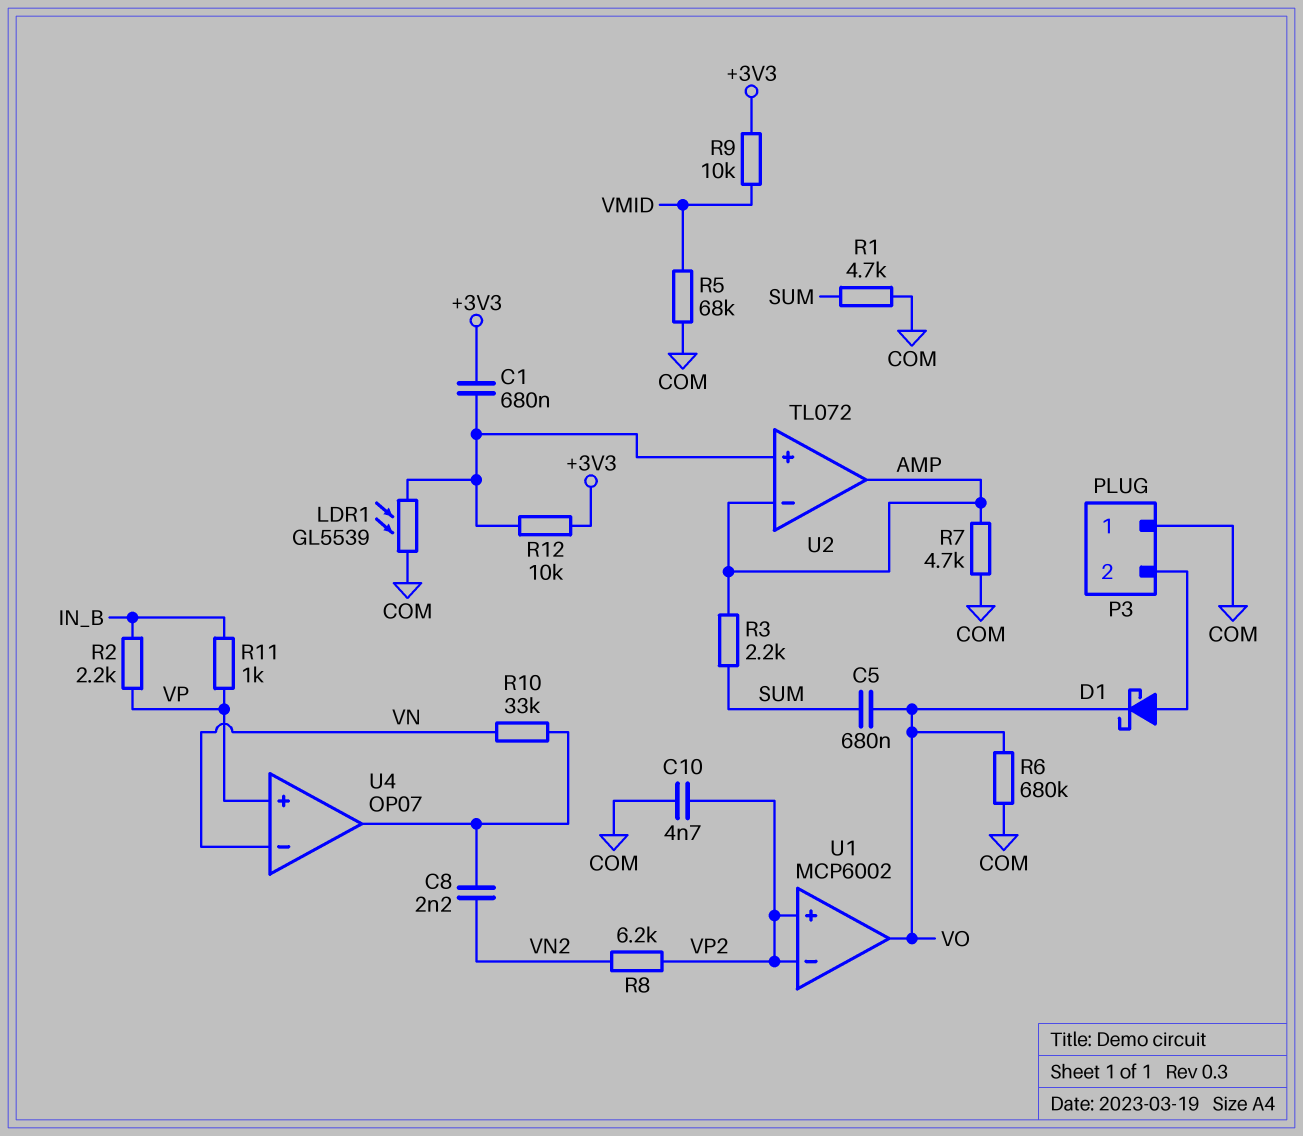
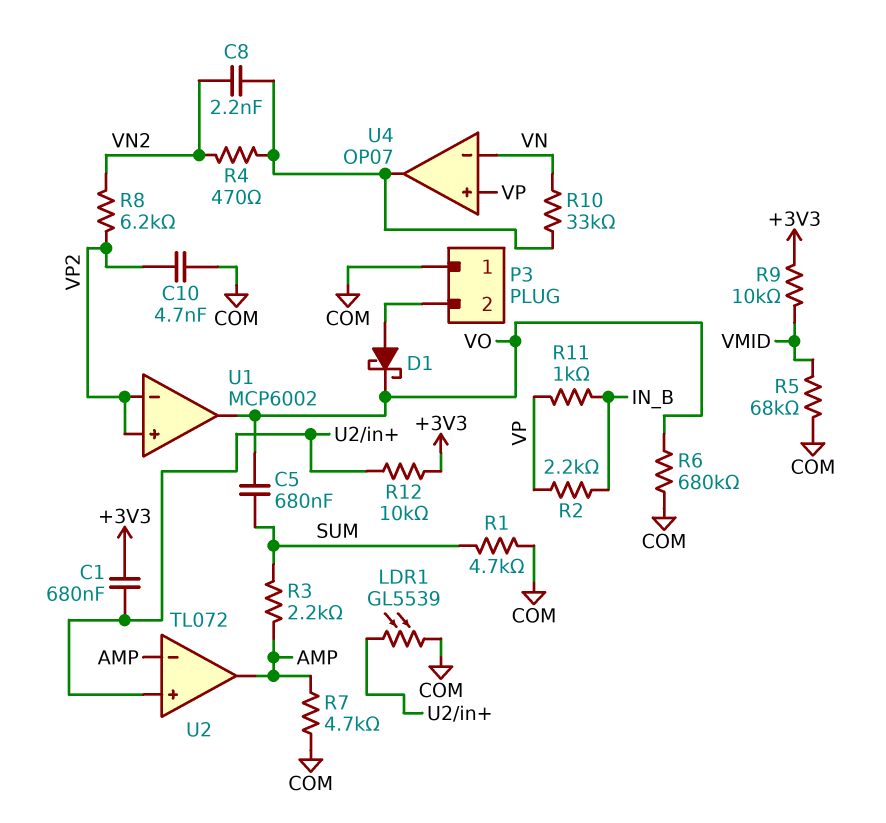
R4: none -> 470 (U4/out, VN2)

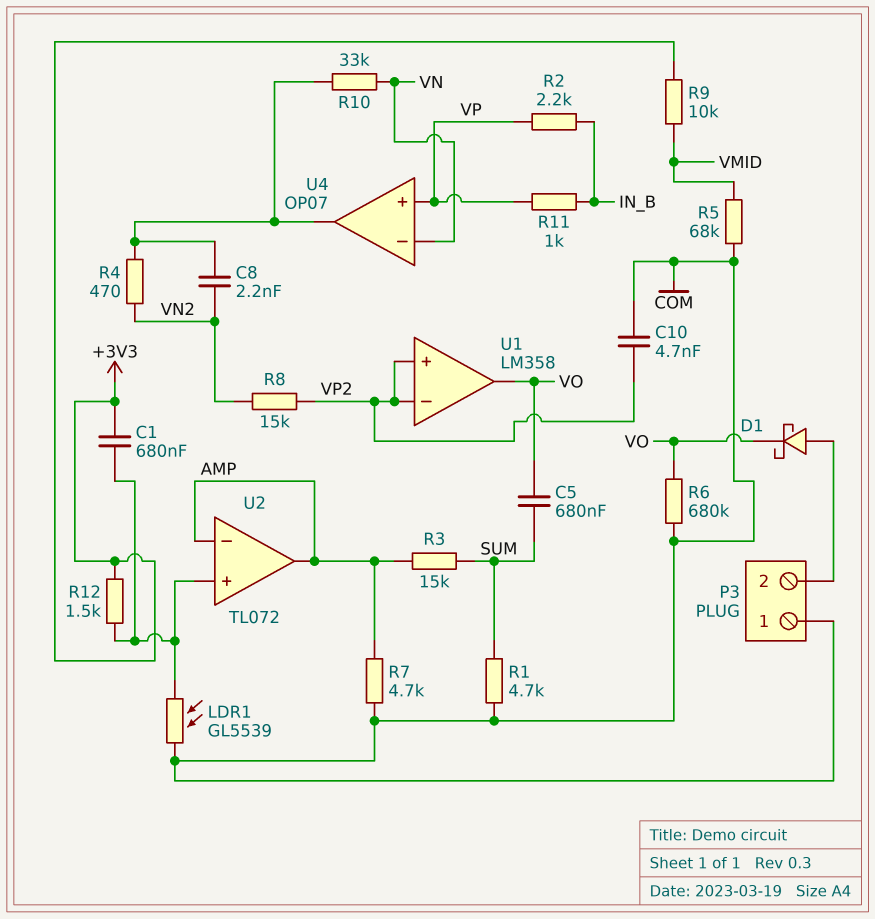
R3: 2.2k (AMP, SUM) -> 15k (AMP, SUM)
R8: 6.2k (VN2, VP2) -> 15k (VN2, VP2)
R12: 10k (+3V3, U2/in+) -> 1.5k (+3V3, U2/in+)
U1: MCP6002 -> LM358

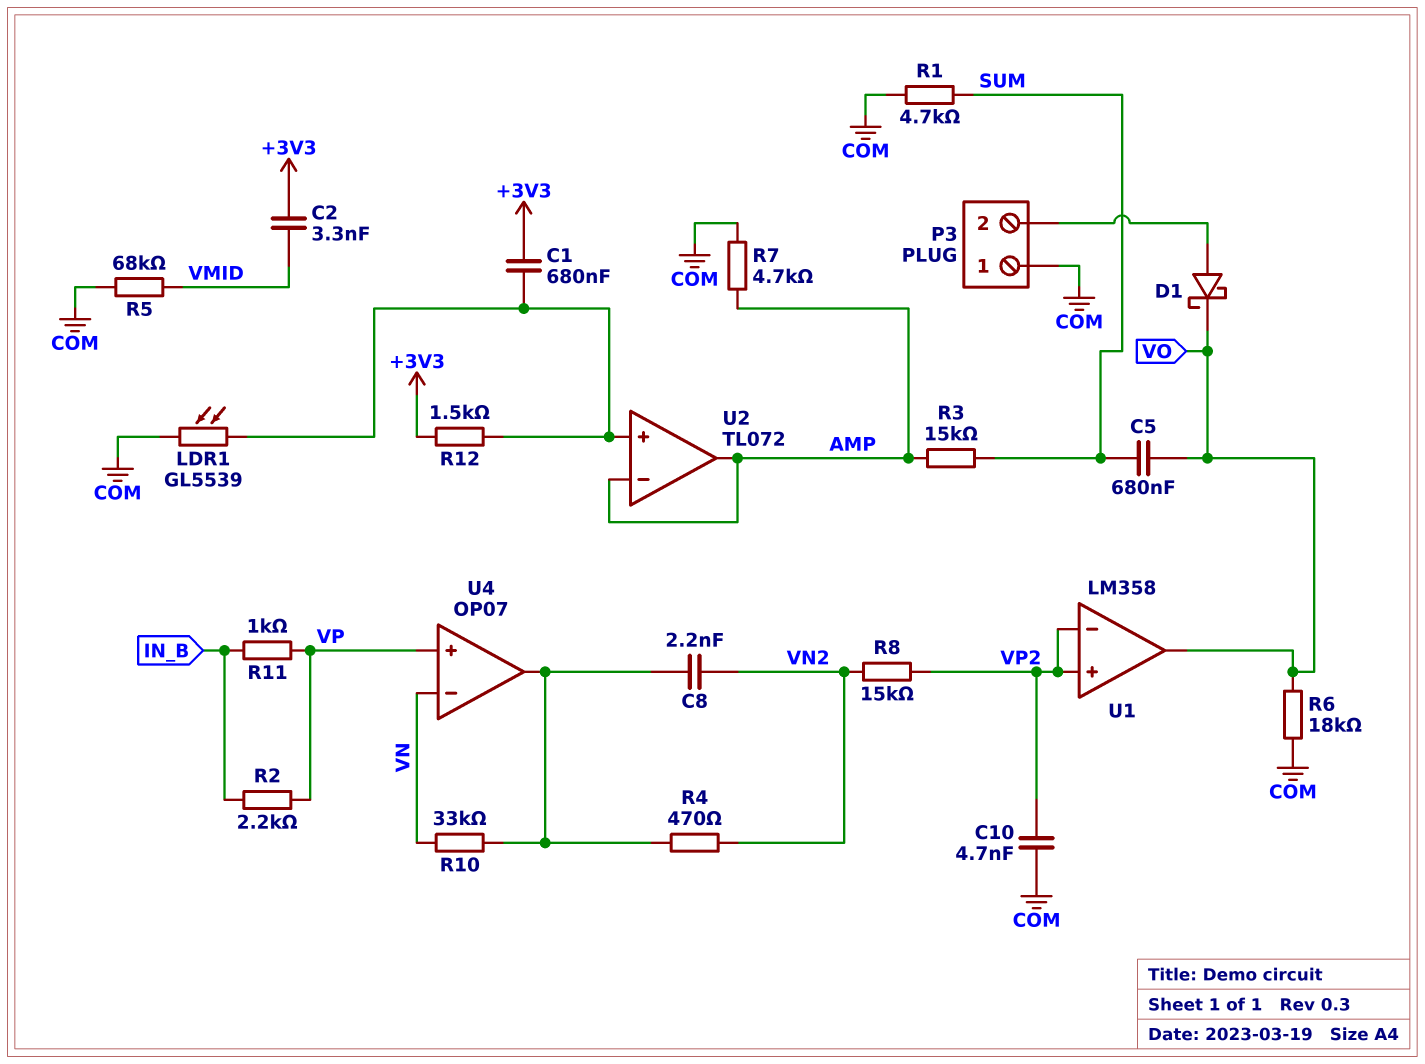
C2: none -> 3.3nF (+3V3, VMID)
R6: 680k (COM, VO) -> 18k (COM, VO)
R9: 10k (+3V3, VMID) -> none

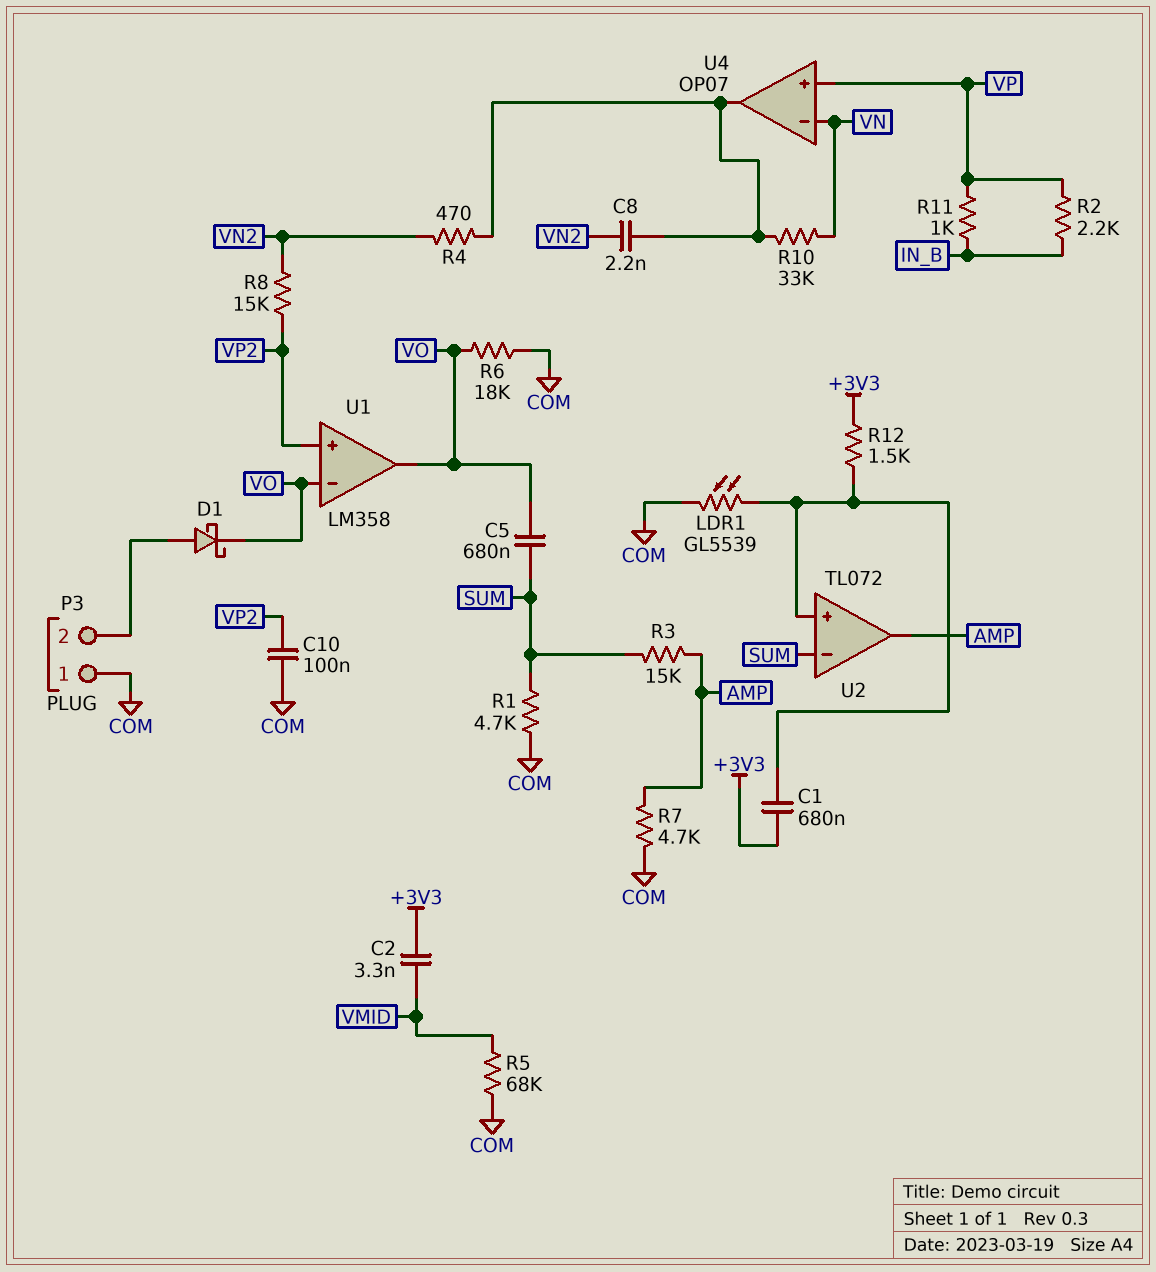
C10: 4.7nF (COM, VP2) -> 100nF (COM, VP2)
U1 pin in-: VP2 -> VO
U2 pin in-: AMP -> SUM

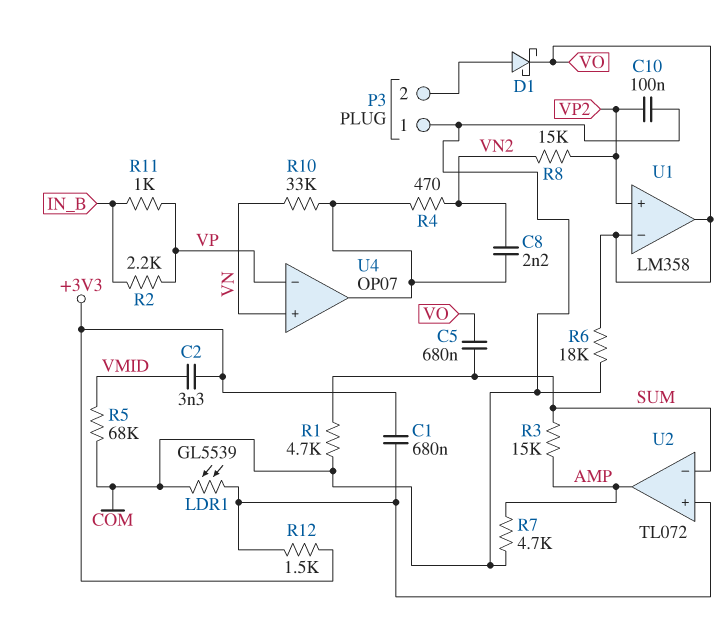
U4 pin in+: VP -> VN
U4 pin in-: VN -> VP

